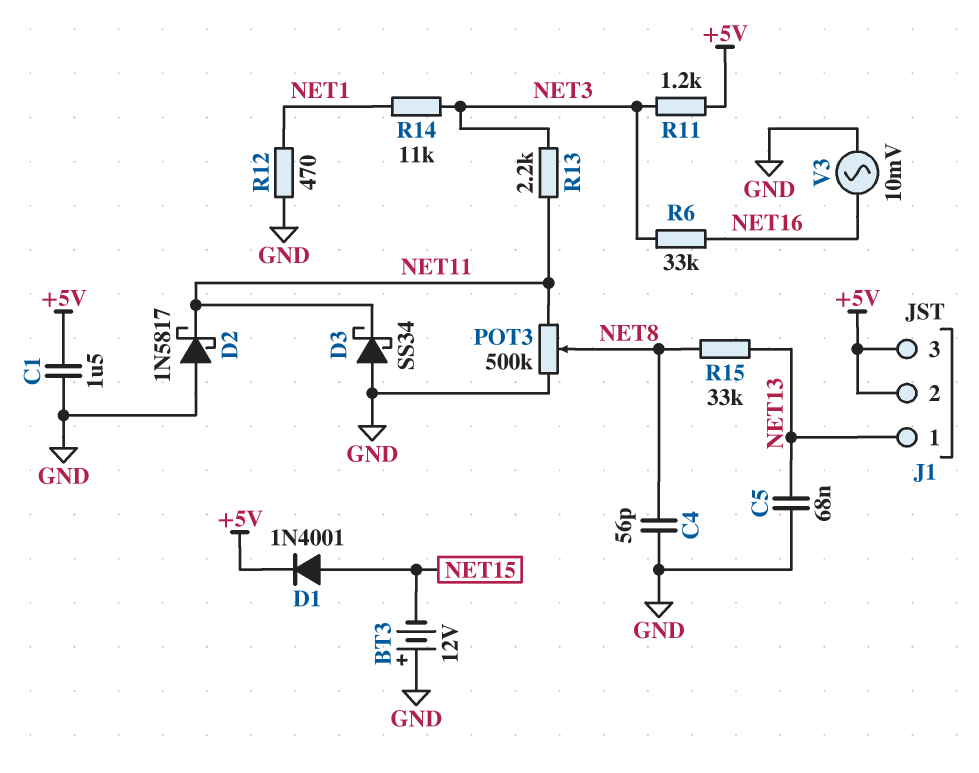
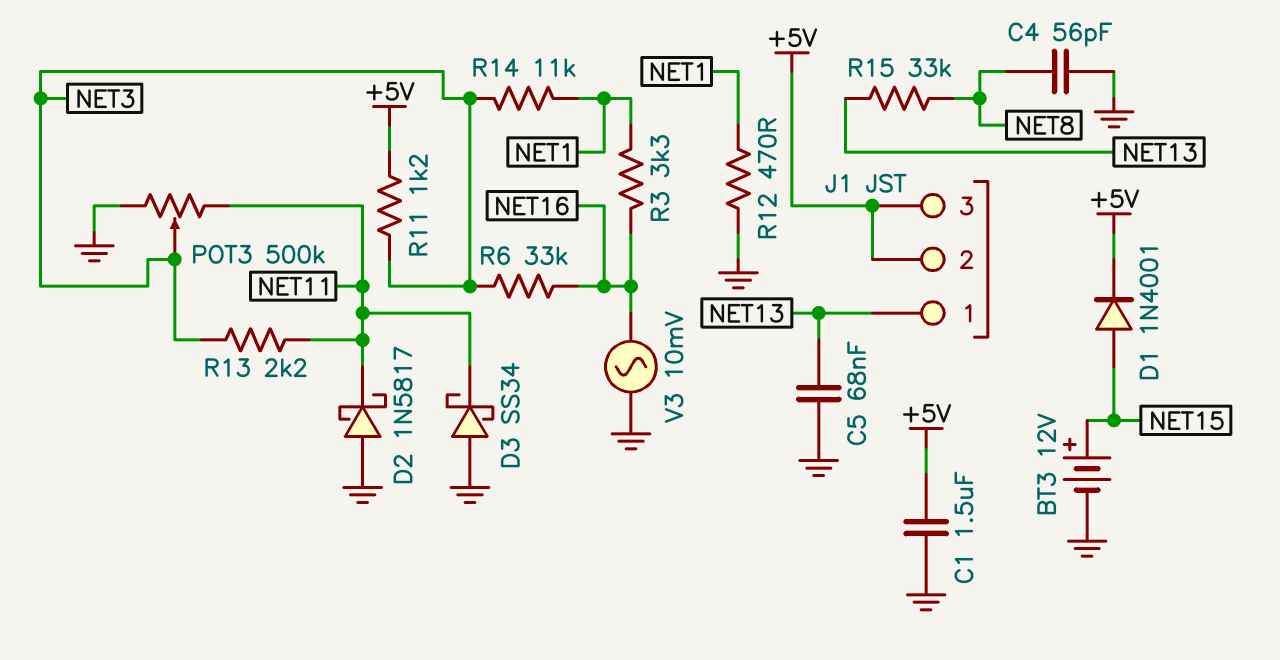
BT3: 12V (plus GND, minus NET15) -> 12V (plus NET15, minus GND)
POT3: 500k (GND, NET11, wiper NET8) -> 500k (GND, NET11, wiper NET3)
R3: none -> 3.3k (NET1, NET16)

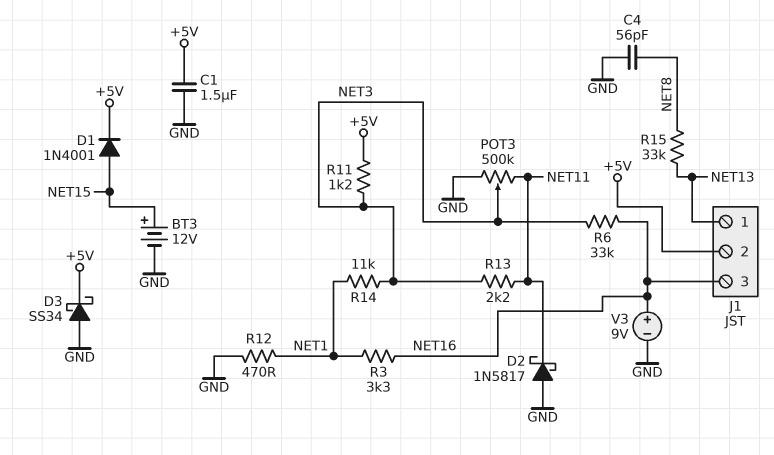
C5: 68nF (GND, NET13) -> none
D3: schottky SS34 (A GND, K NET11) -> schottky SS34 (A GND, K +5V)
J1 pin 3: +5V -> NET16
V3: AC 10mV (GND, NET16) -> 9V (plus NET16, minus GND)

